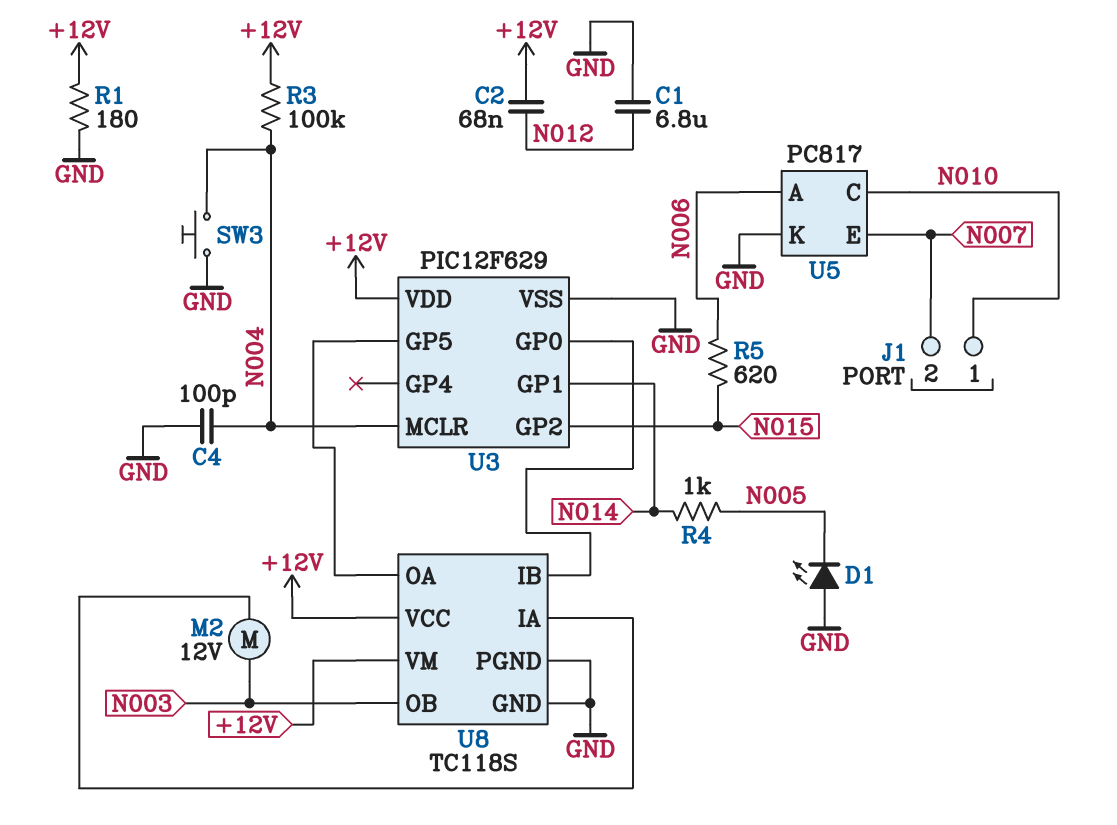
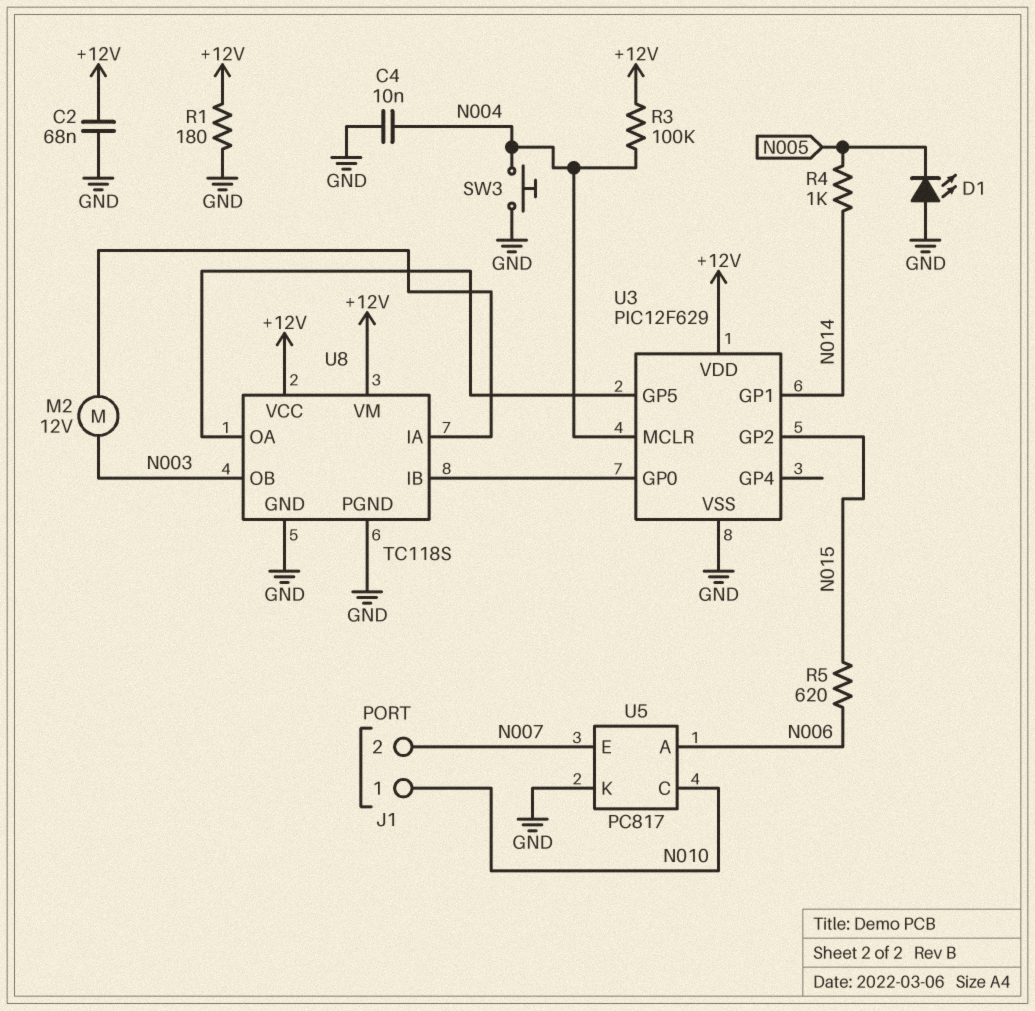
C1: 6.8uF (GND, N012) -> none
C2: 68nF (+12V, N012) -> 68nF (+12V, GND)
C4: 100pF (GND, N004) -> 10nF (GND, N004)

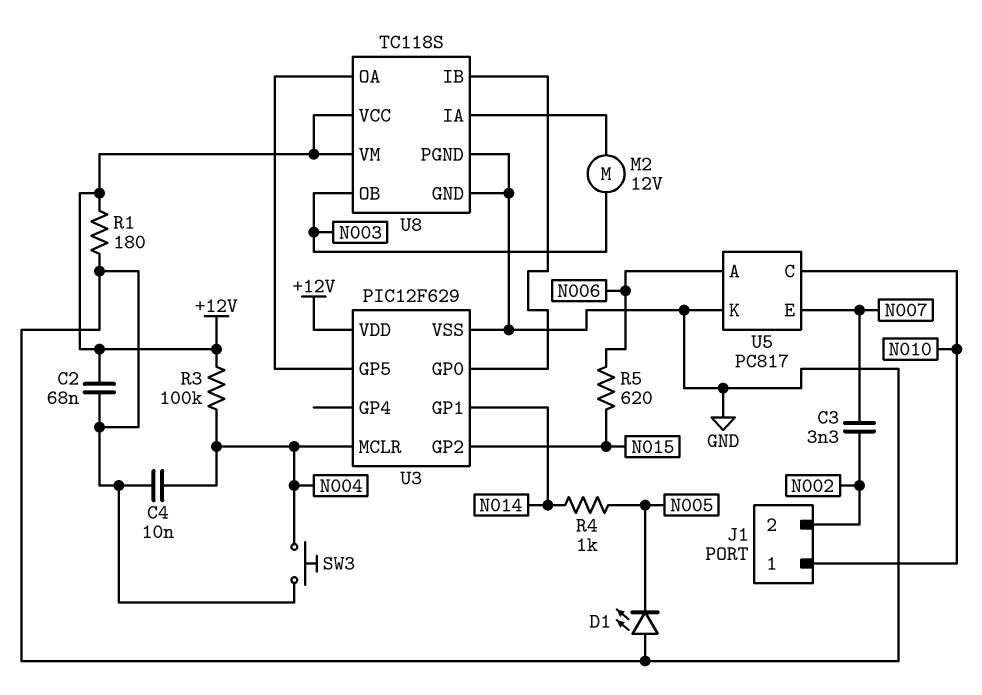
C3: none -> 3.3nF (N002, N007)
J1 pin 2: N007 -> N002

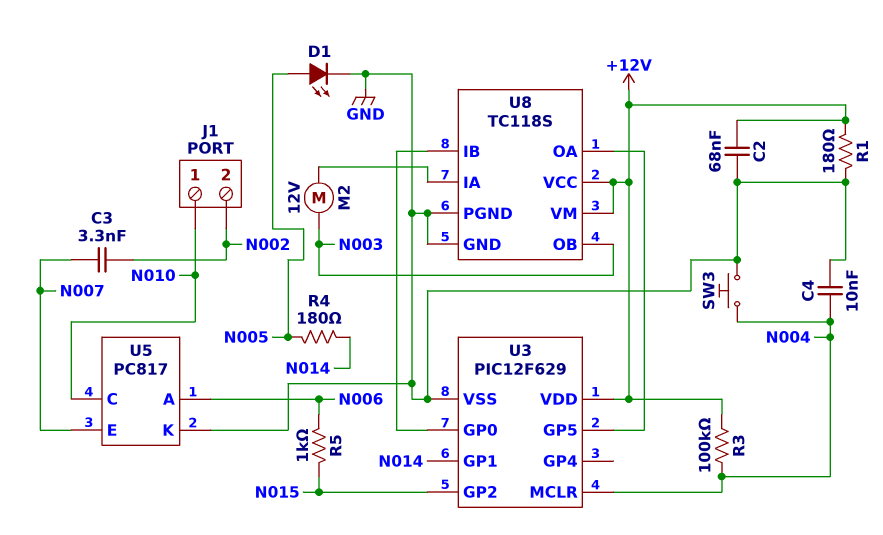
D1: LED (A GND, K N005) -> LED (A N005, K GND)
R4: 1k (N005, N014) -> 180 (N005, N014)
R5: 620 (N006, N015) -> 1k (N006, N015)

